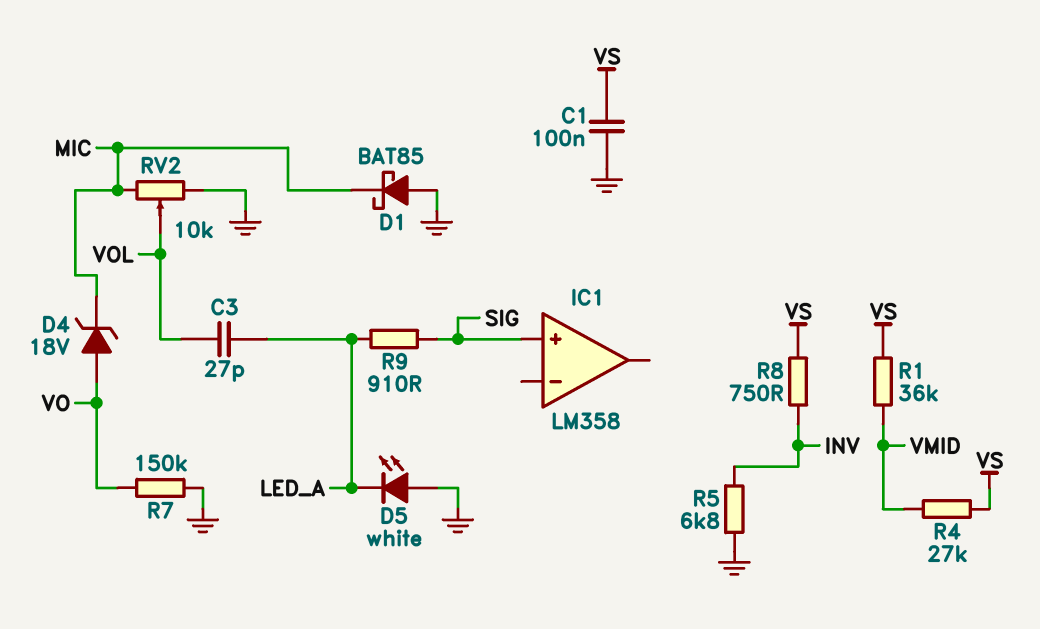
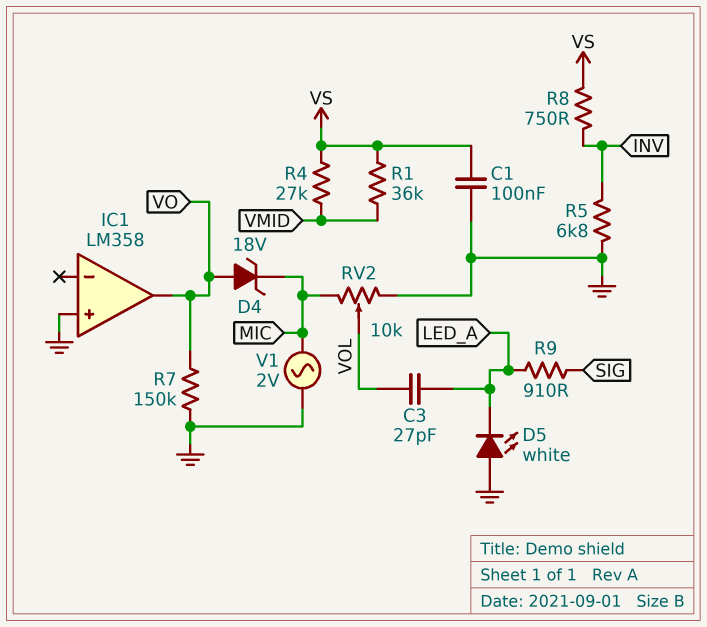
D1: schottky BAT85 (A GND, K MIC) -> none
IC1 pin in+: SIG -> GND
IC1 pin out: none -> VO
V1: none -> AC 2V (GND, MIC)

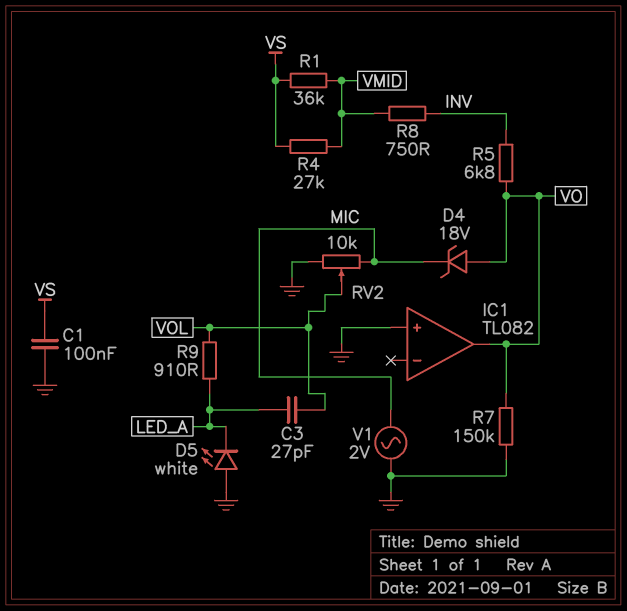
IC1: LM358 -> TL082
R5: 6.8k (GND, INV) -> 6.8k (INV, VO)
R8: 750 (INV, VS) -> 750 (INV, VMID)
R9: 910 (LED_A, SIG) -> 910 (LED_A, VOL)

